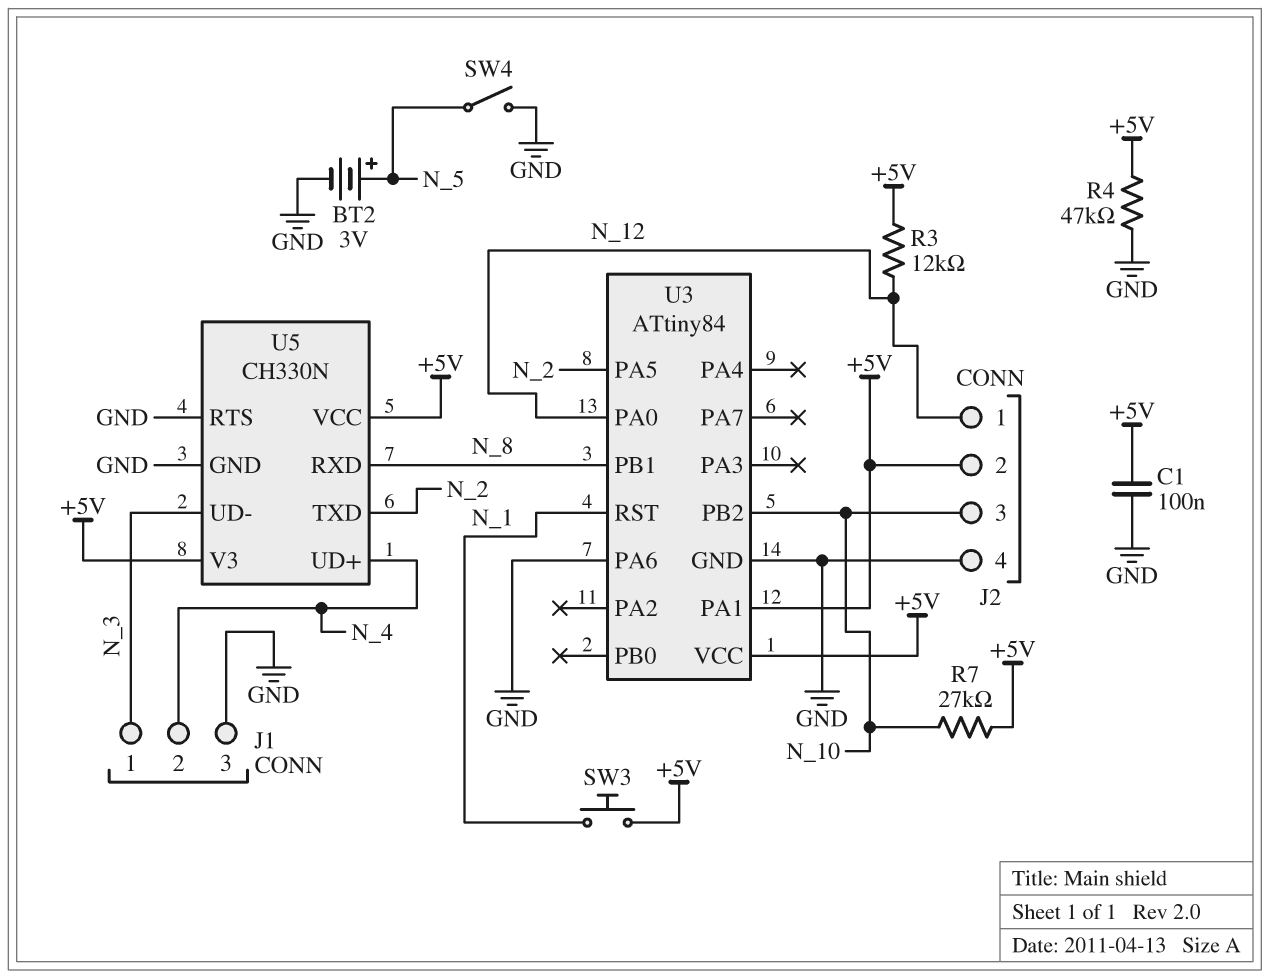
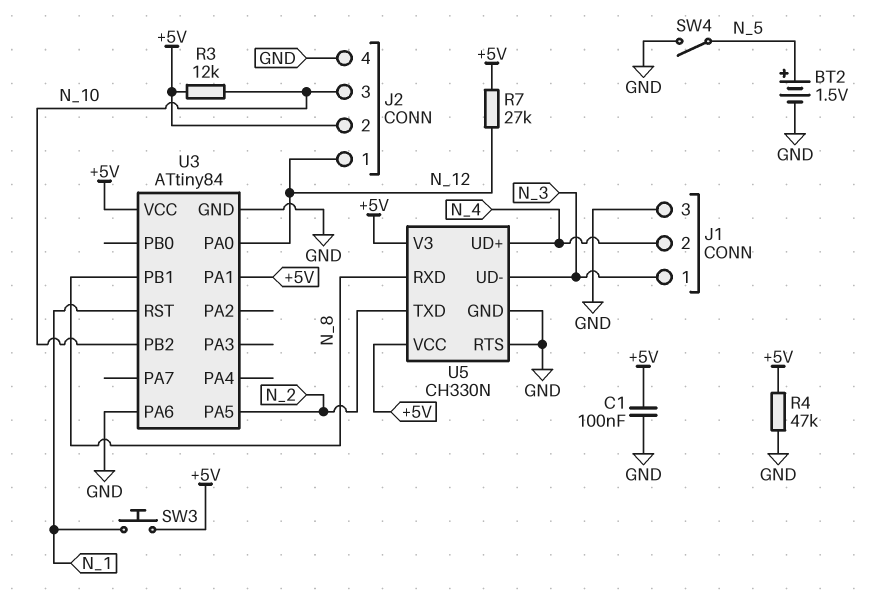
BT2: 3V (plus N_5, minus GND) -> 1.5V (plus N_5, minus GND)
R3: 12k (+5V, N_12) -> 12k (+5V, N_10)
R7: 27k (+5V, N_10) -> 27k (+5V, N_12)

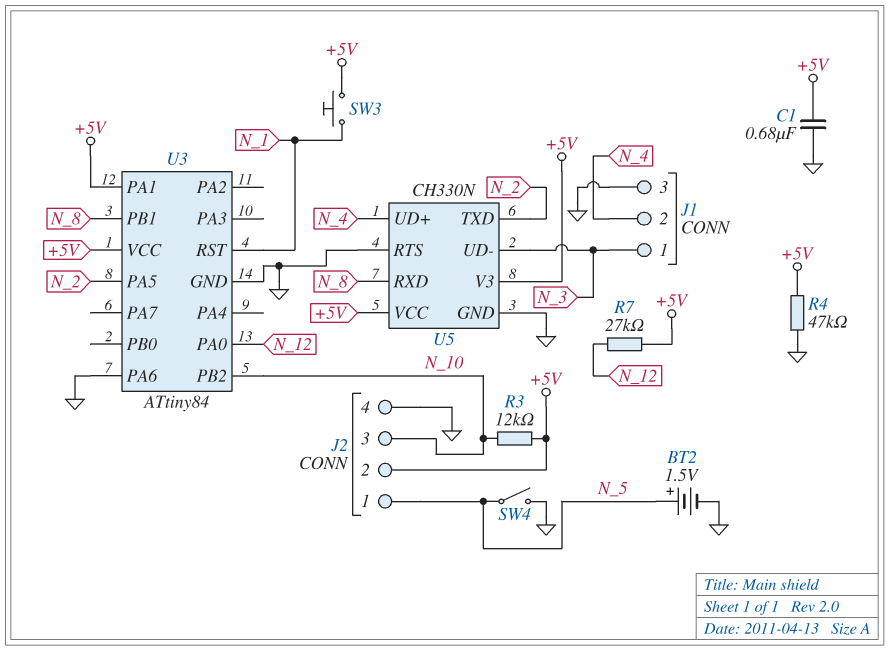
C1: 100nF (+5V, GND) -> 680nF (+5V, GND)
J2 pin 1: N_12 -> N_5

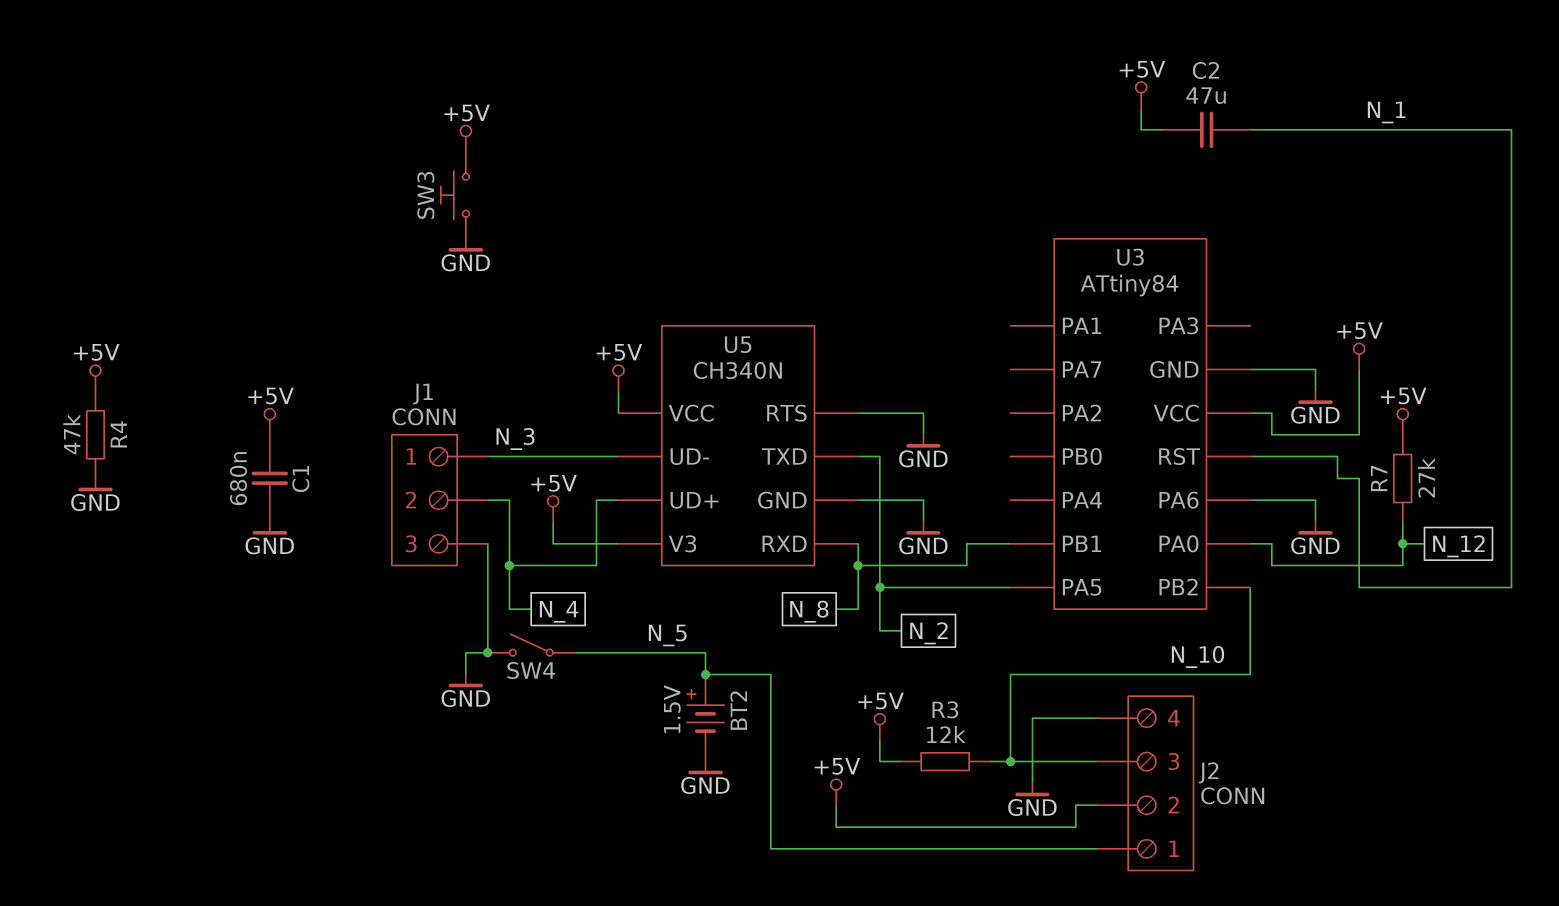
C2: none -> 47uF (+5V, N_1)
SW3: button (+5V, N_1) -> button (+5V, GND)
U3 pin PA1: +5V -> none
U5: CH330N -> CH340N

